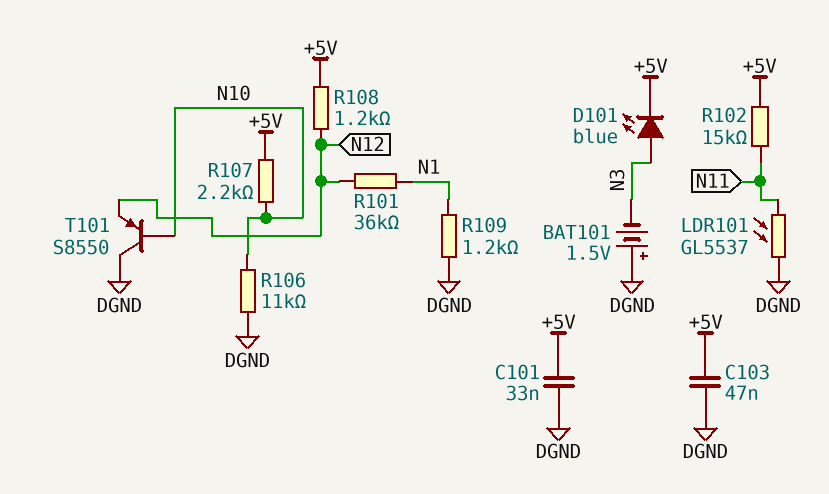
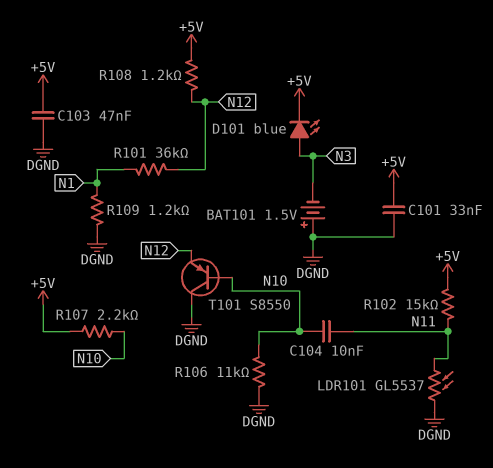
C104: none -> 10nF (N10, N11)

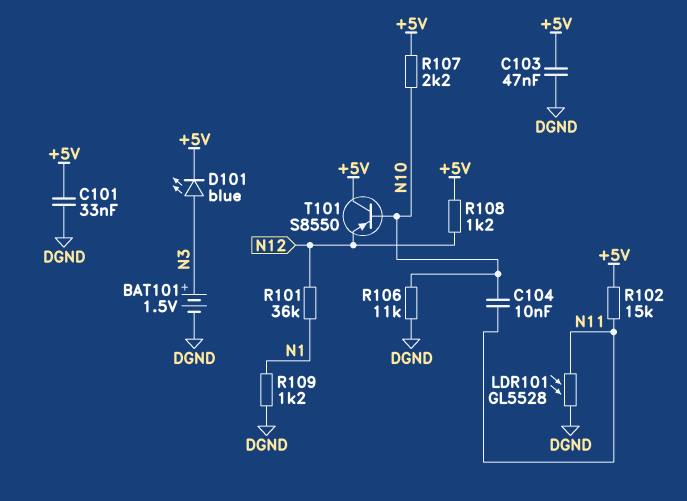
BAT101: 1.5V (plus DGND, minus N3) -> 1.5V (plus N3, minus DGND)
LDR101: GL5537 (DGND, N11) -> GL5528 (DGND, N11)
T101: PNP S8550 (B N10, C DGND, E N12) -> PNP S8550 (B N10, C +5V, E N12)

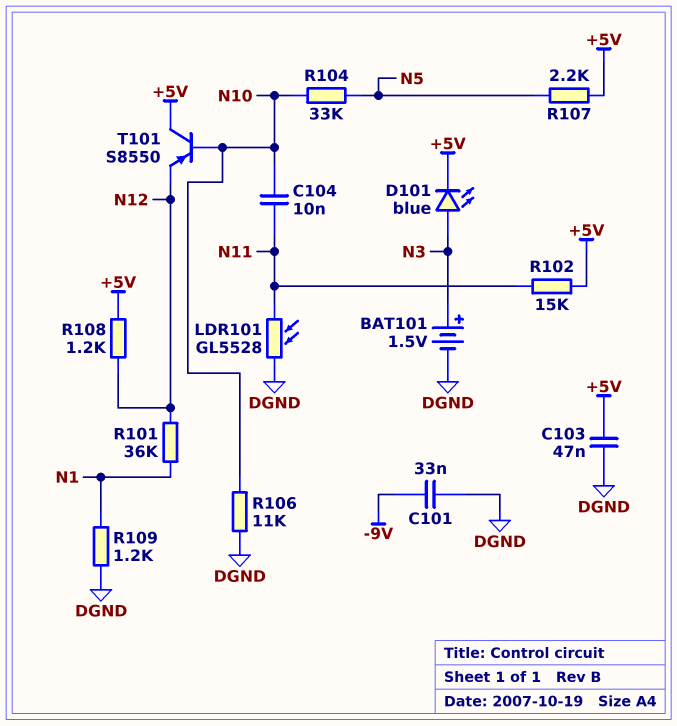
C101: 33nF (+5V, DGND) -> 33nF (-9V, DGND)
R104: none -> 33k (N5, N10)
R107: 2.2k (+5V, N10) -> 2.2k (+5V, N5)

